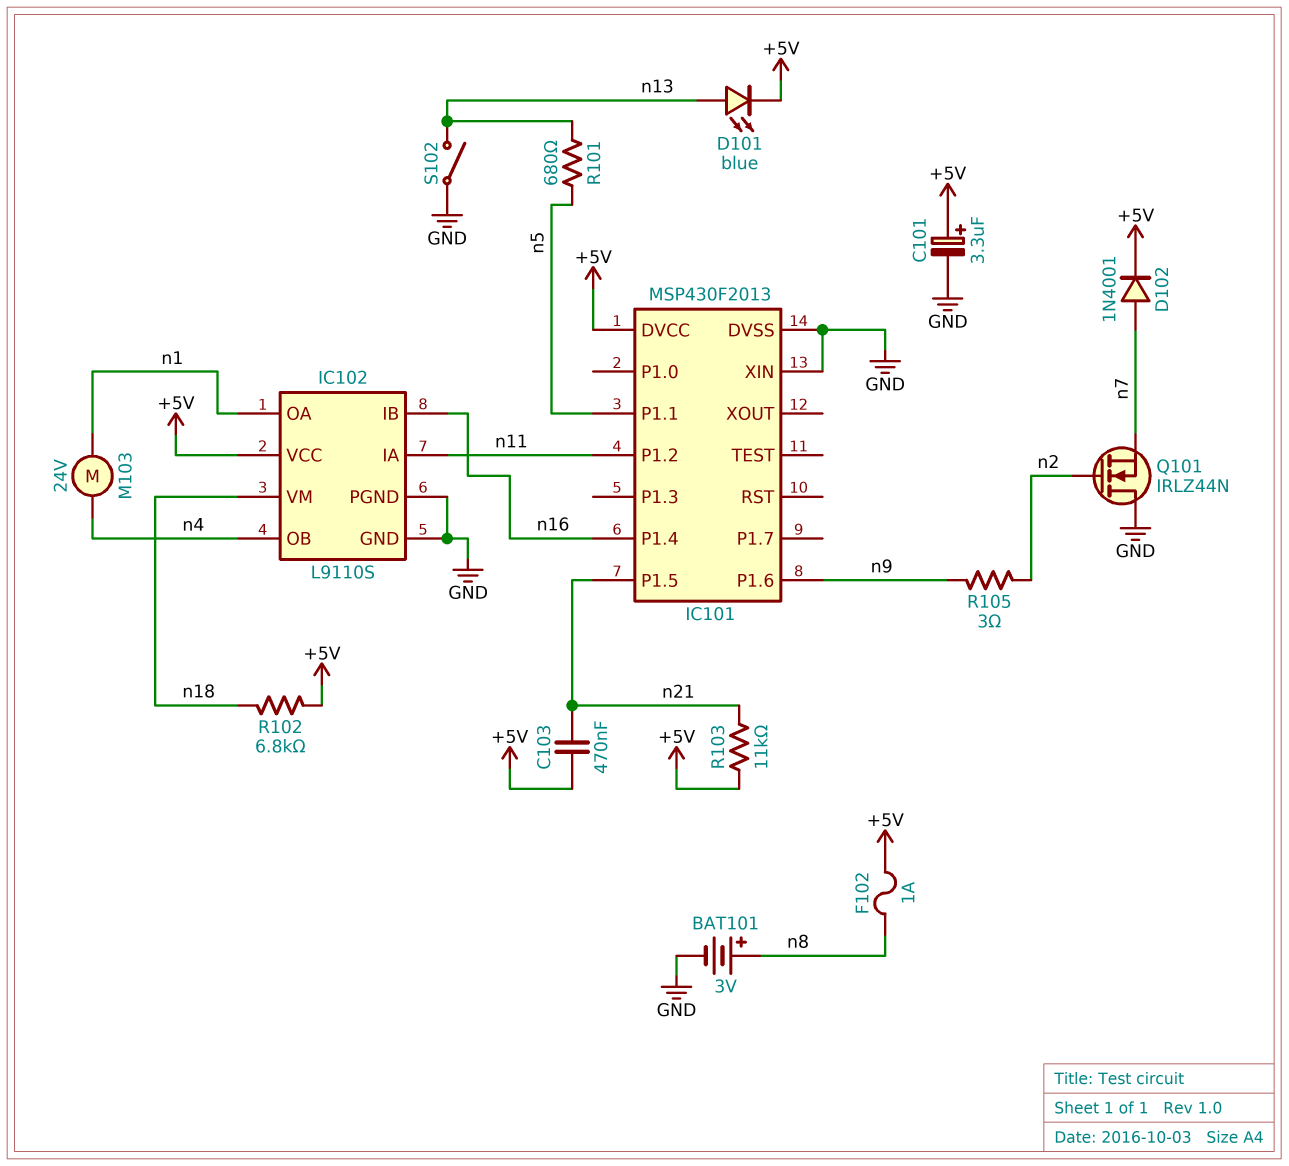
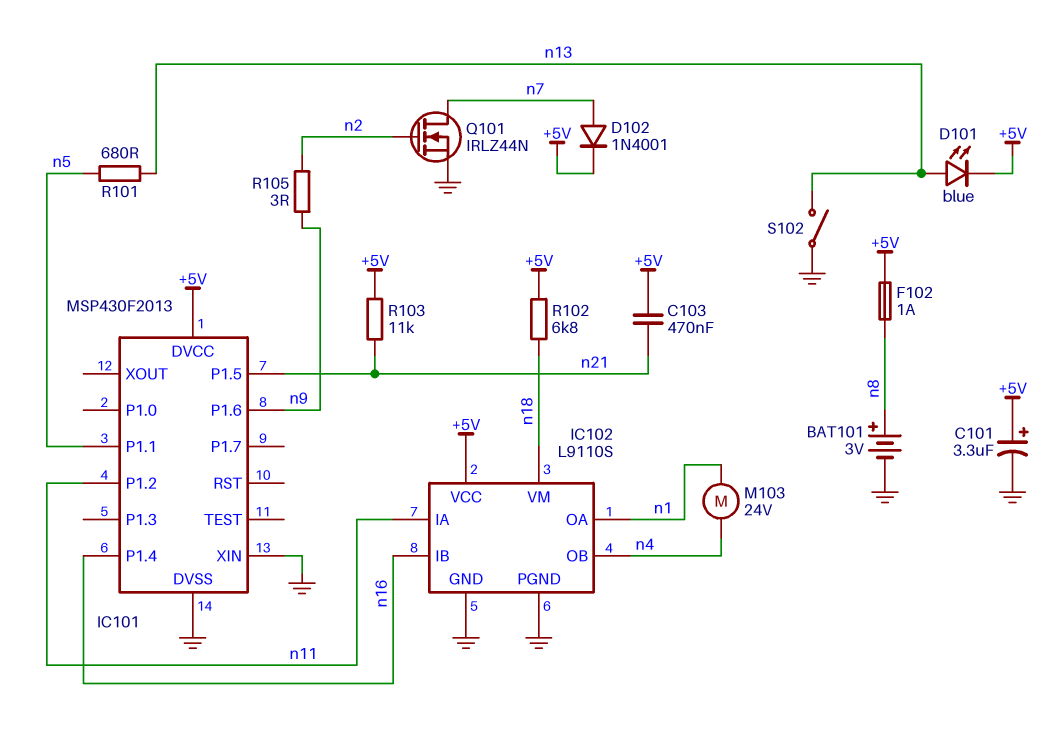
Q101: NMOS IRLZ44N (G n2, D GND, S n7) -> NMOS IRLZ44N (G n2, D n7, S GND)

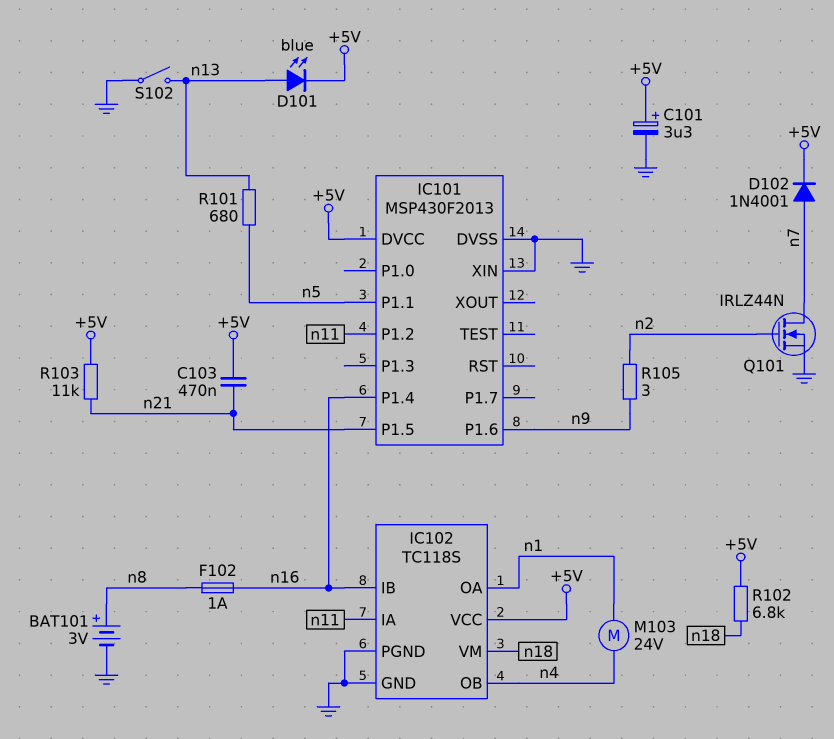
F102: 1A (+5V, n8) -> 1A (n8, n16)
IC102: L9110S -> TC118S

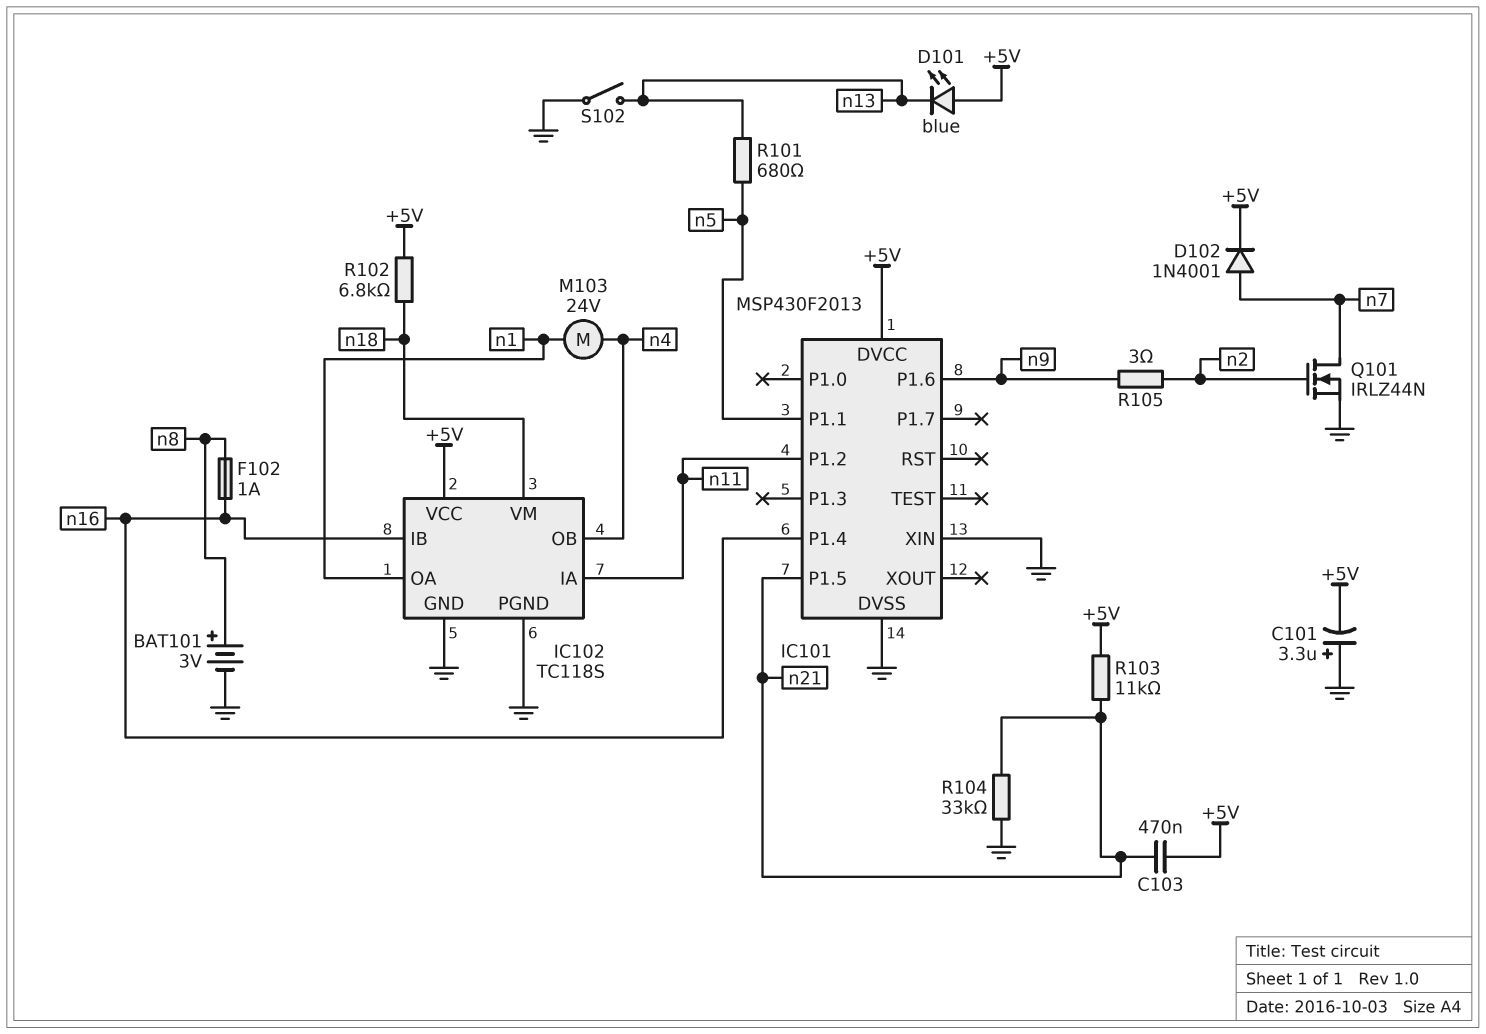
C101: 3.3uF (plus +5V, minus GND) -> 3.3uF (plus GND, minus +5V)
D101: LED blue (A n13, K +5V) -> LED blue (A +5V, K n13)
R104: none -> 33k (GND, n21)

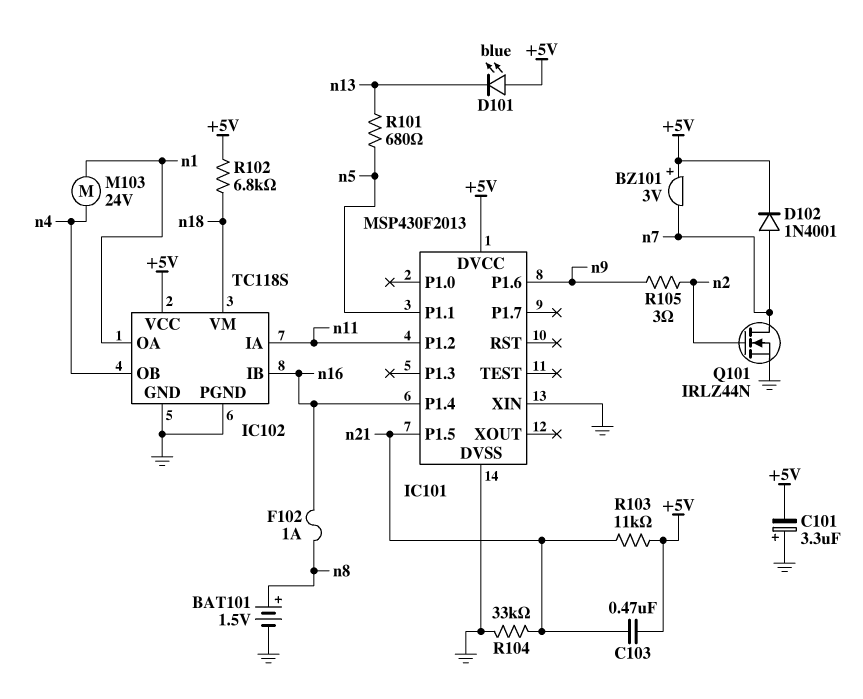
BAT101: 3V (plus n8, minus GND) -> 1.5V (plus n8, minus GND)
BZ101: none -> buzzer 3V (plus +5V, minus n7)
S102: switch (GND, n13) -> none

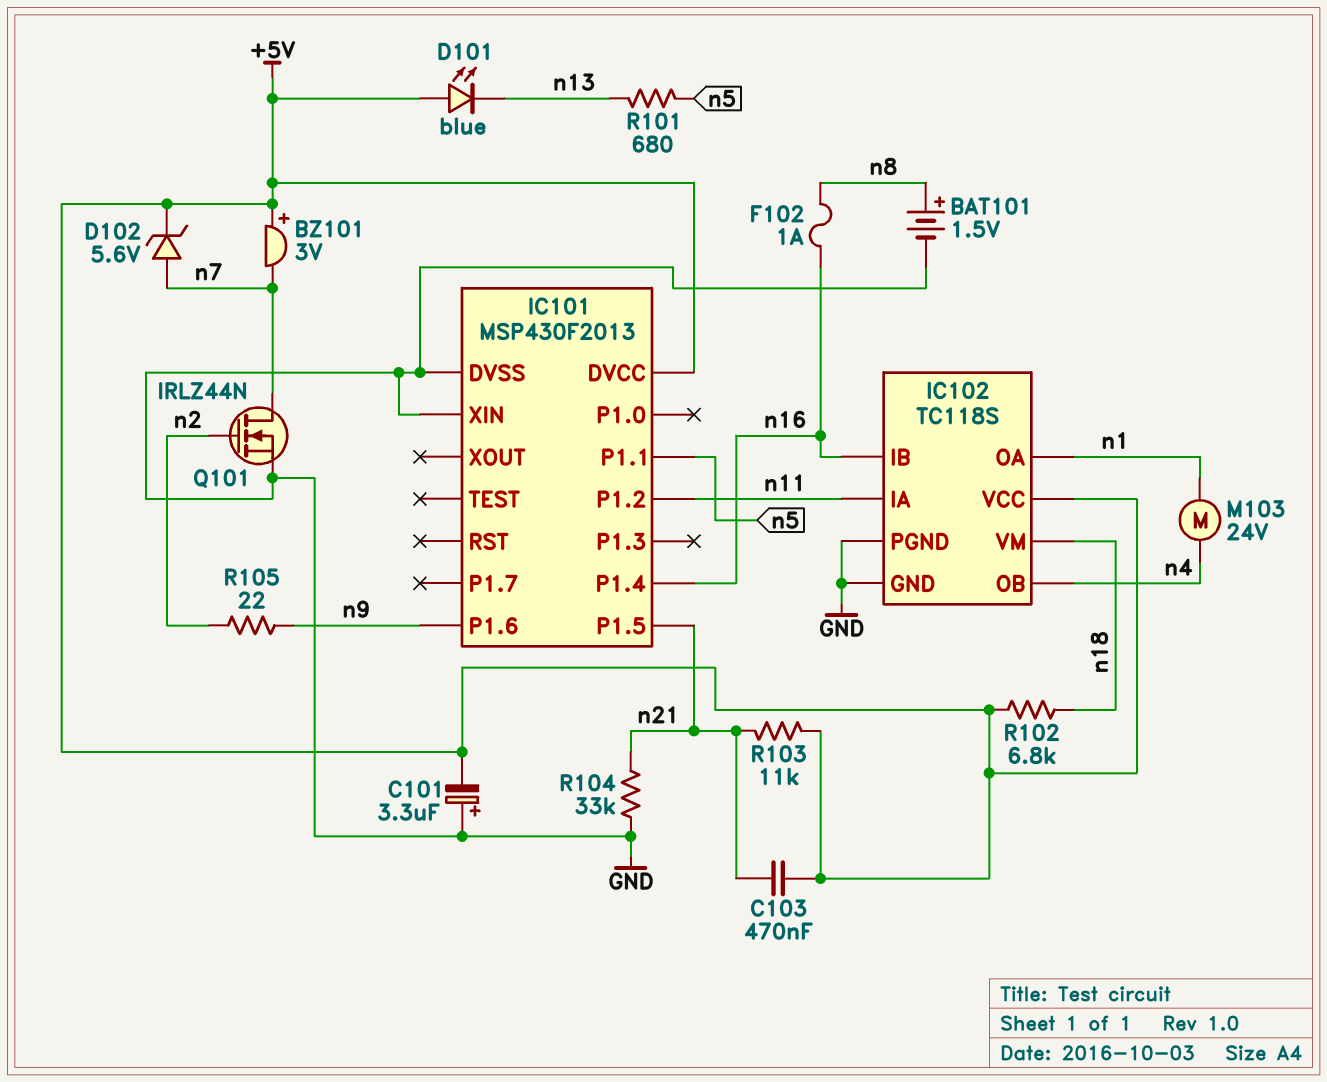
D102: diode 1N4001 (A n7, K +5V) -> zener 5.6V (A n7, K +5V)
R105: 3 (n2, n9) -> 22 (n2, n9)

